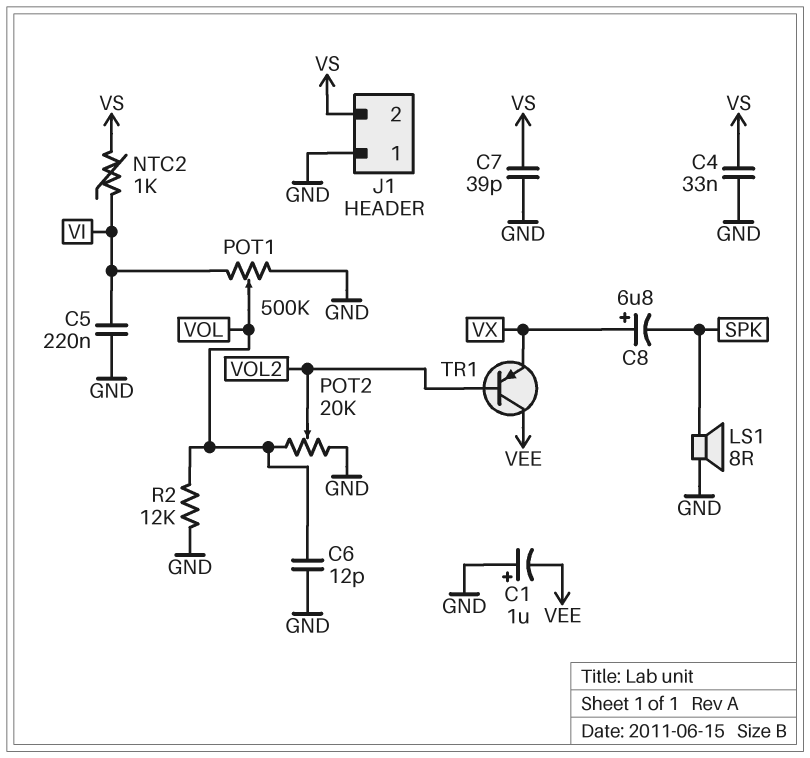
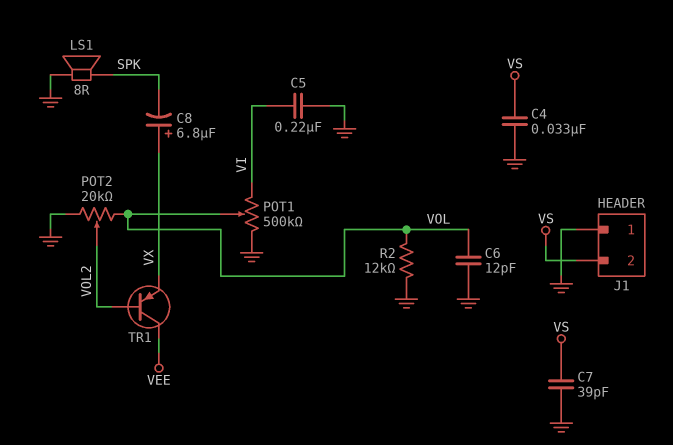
C1: 1uF (plus GND, minus VEE) -> none
NTC2: 1k (VI, VS) -> none

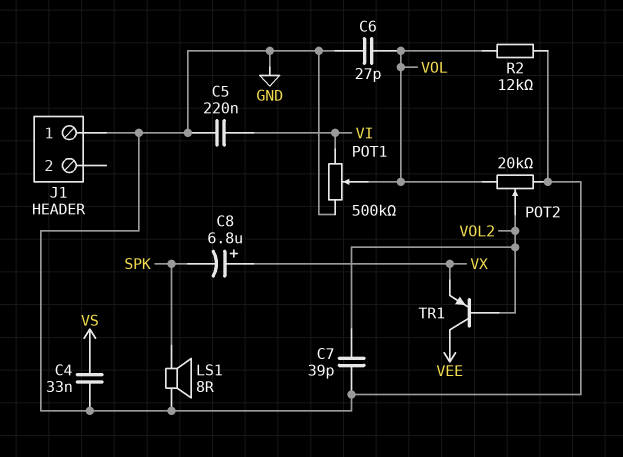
C6: 12pF (GND, VOL) -> 27pF (GND, VOL)
C7: 39pF (GND, VS) -> 39pF (GND, VOL2)
J1 pin 2: VS -> none

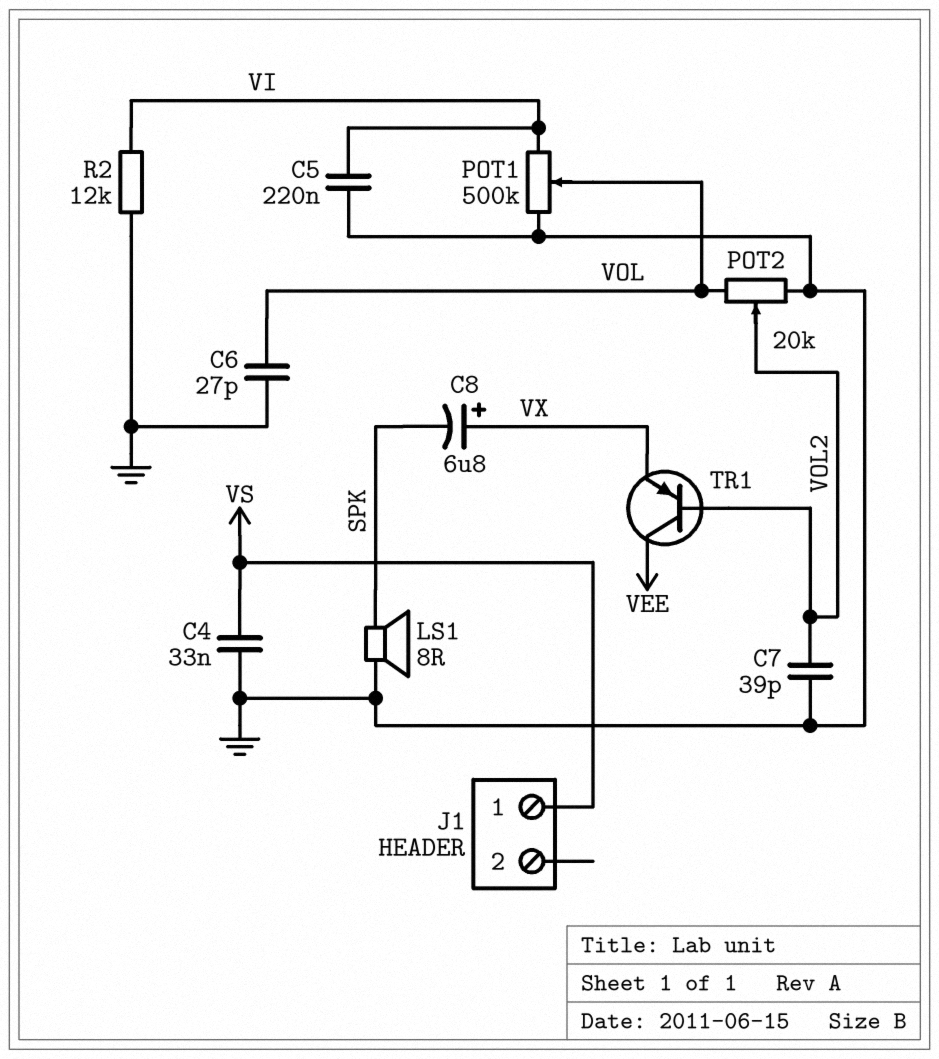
J1 pin 1: GND -> VS
R2: 12k (GND, VOL) -> 12k (GND, VI)

